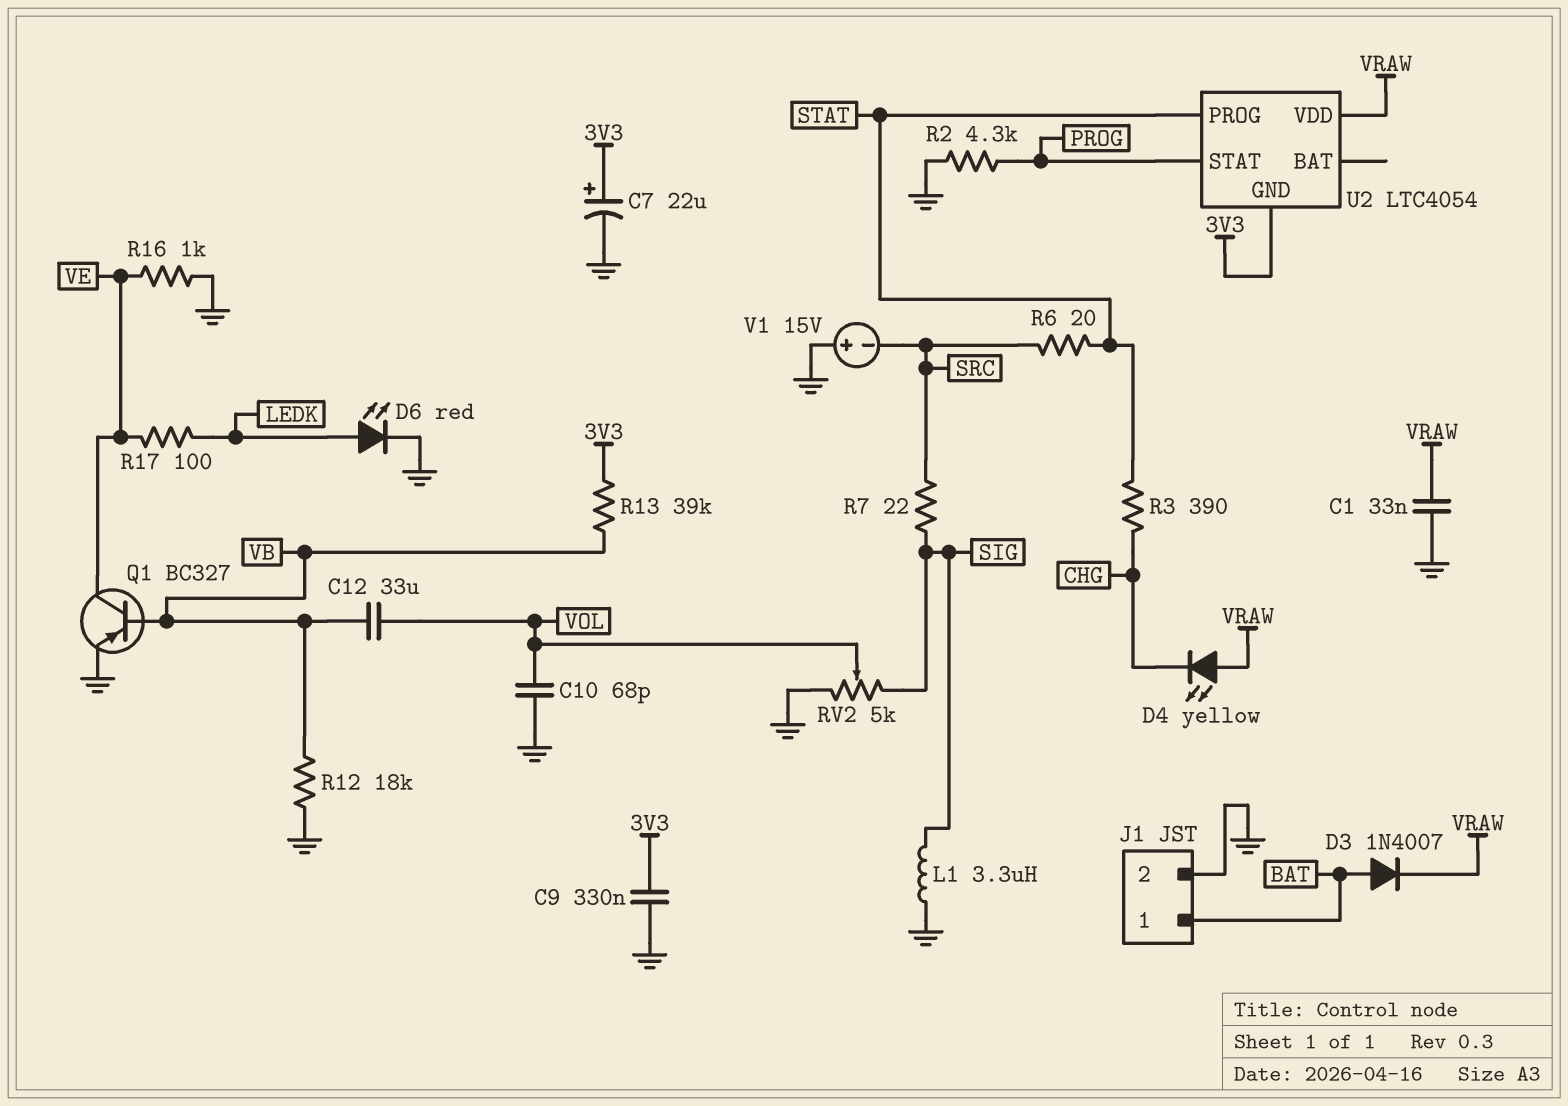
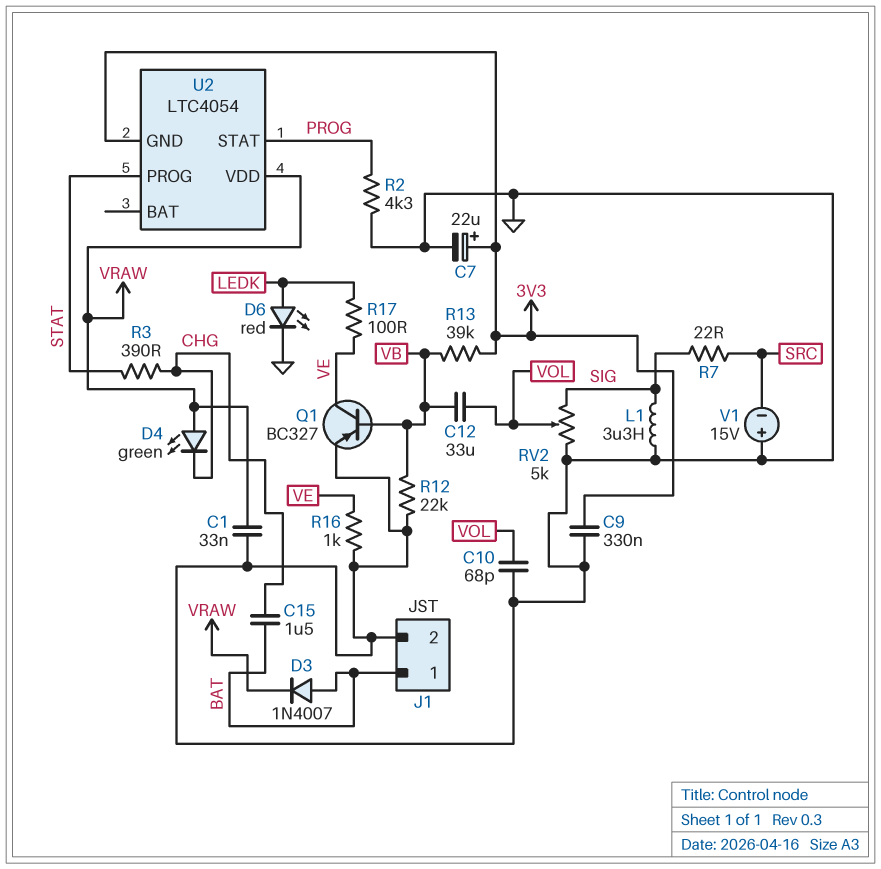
C15: none -> 1.5uF (BAT, CHG)
D4: LED yellow (A VRAW, K CHG) -> LED green (A VRAW, K CHG)
R6: 20 (SRC, STAT) -> none
R12: 18k (GND, VB) -> 22k (GND, VB)

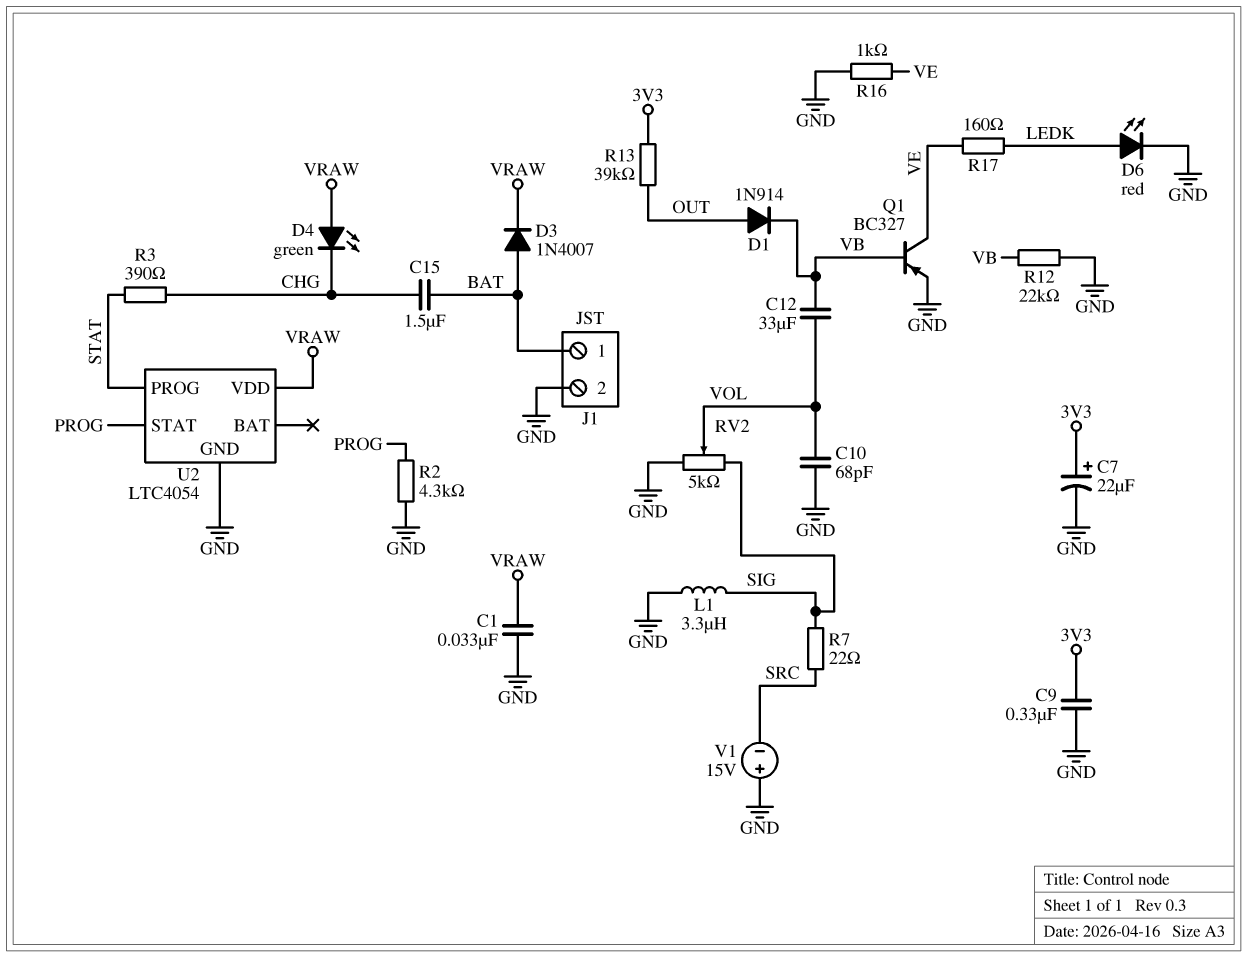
D1: none -> diode 1N914 (A OUT, K VB)
R13: 39k (3V3, VB) -> 39k (3V3, OUT)
R17: 100 (LEDK, VE) -> 160 (LEDK, VE)
U2 pin GND: 3V3 -> GND

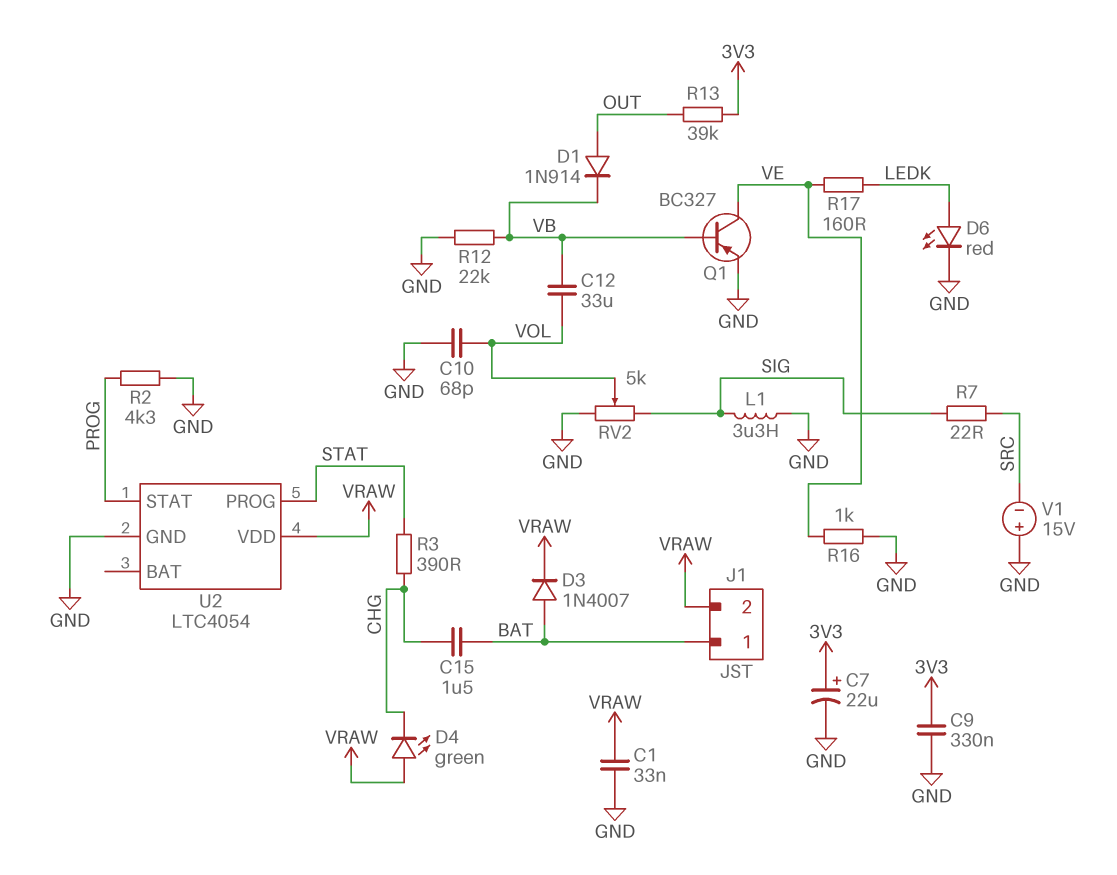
J1 pin 2: GND -> VRAW

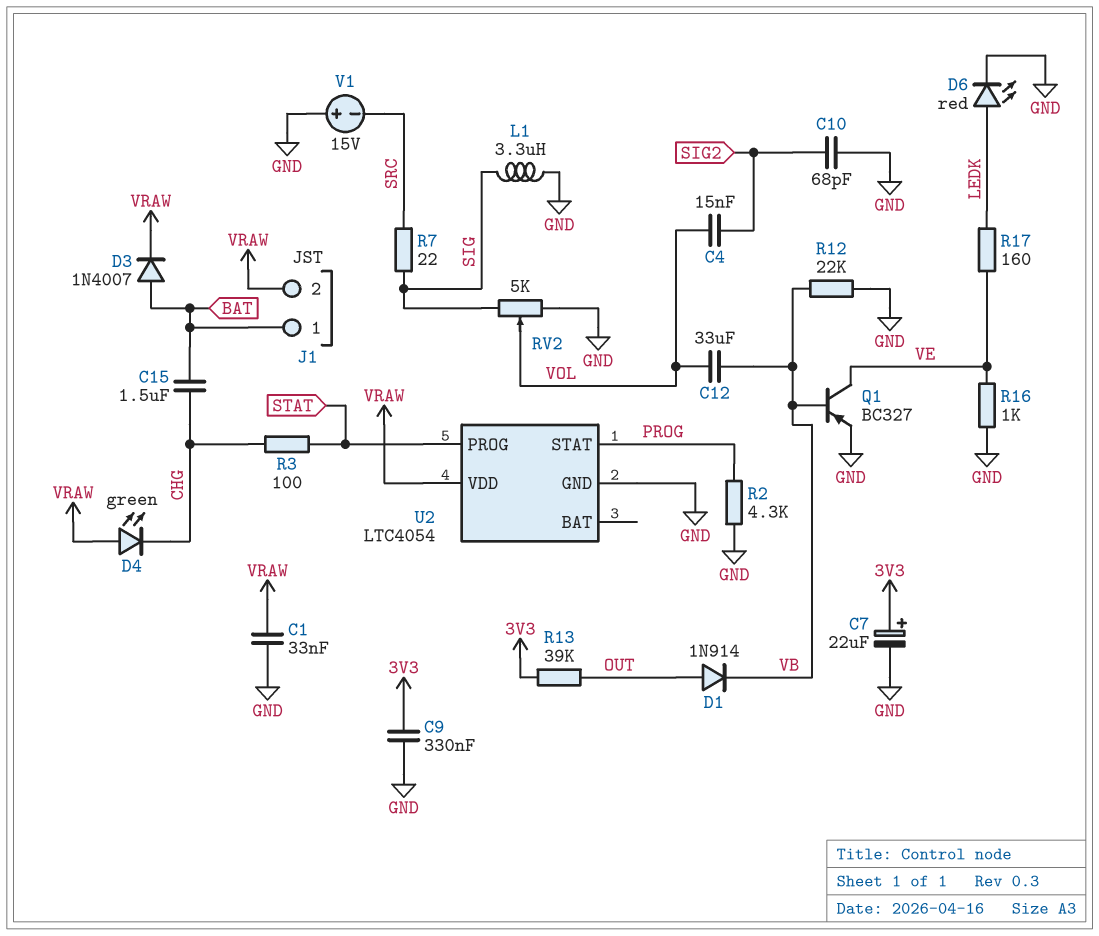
C4: none -> 15nF (SIG2, VOL)
C10: 68pF (GND, VOL) -> 68pF (GND, SIG2)
R3: 390 (CHG, STAT) -> 100 (CHG, STAT)

